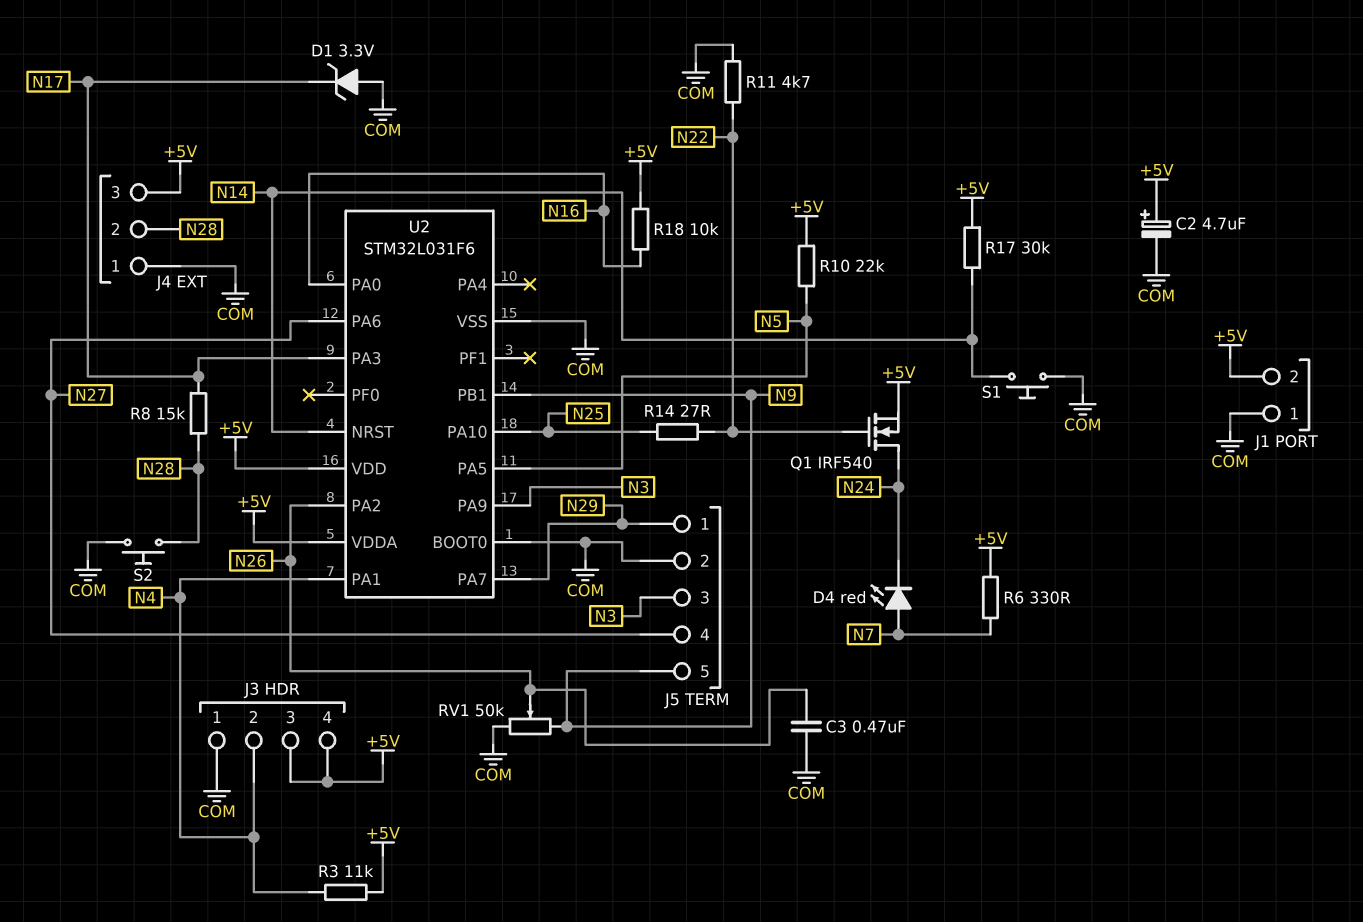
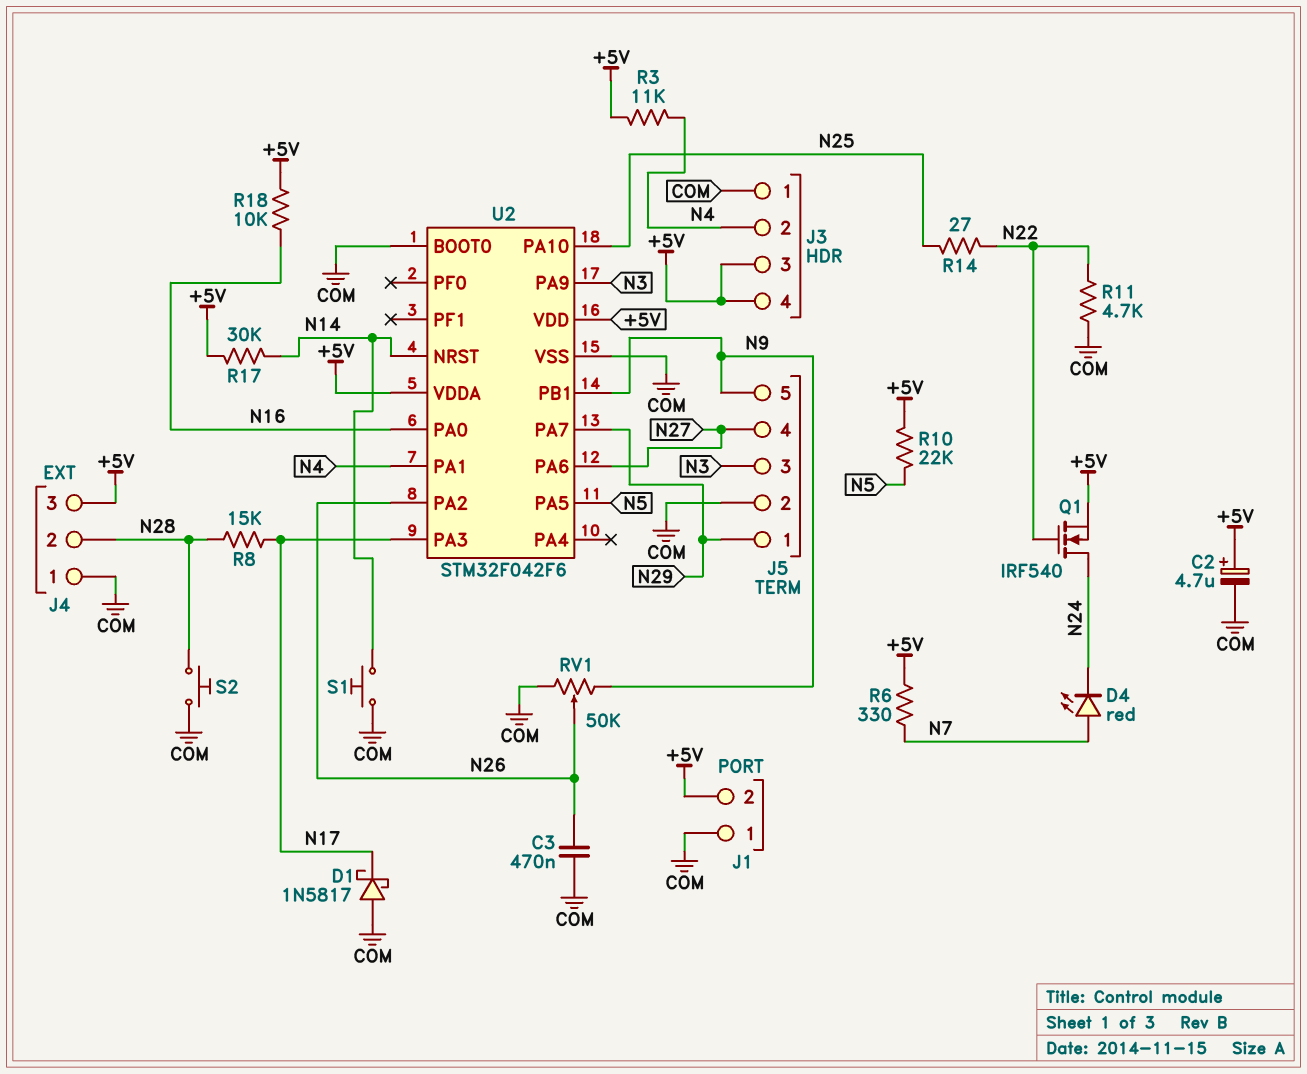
D1: zener 3.3V (A COM, K N17) -> schottky 1N5817 (A COM, K N17)
U2: STM32L031F6 -> STM32F042F6

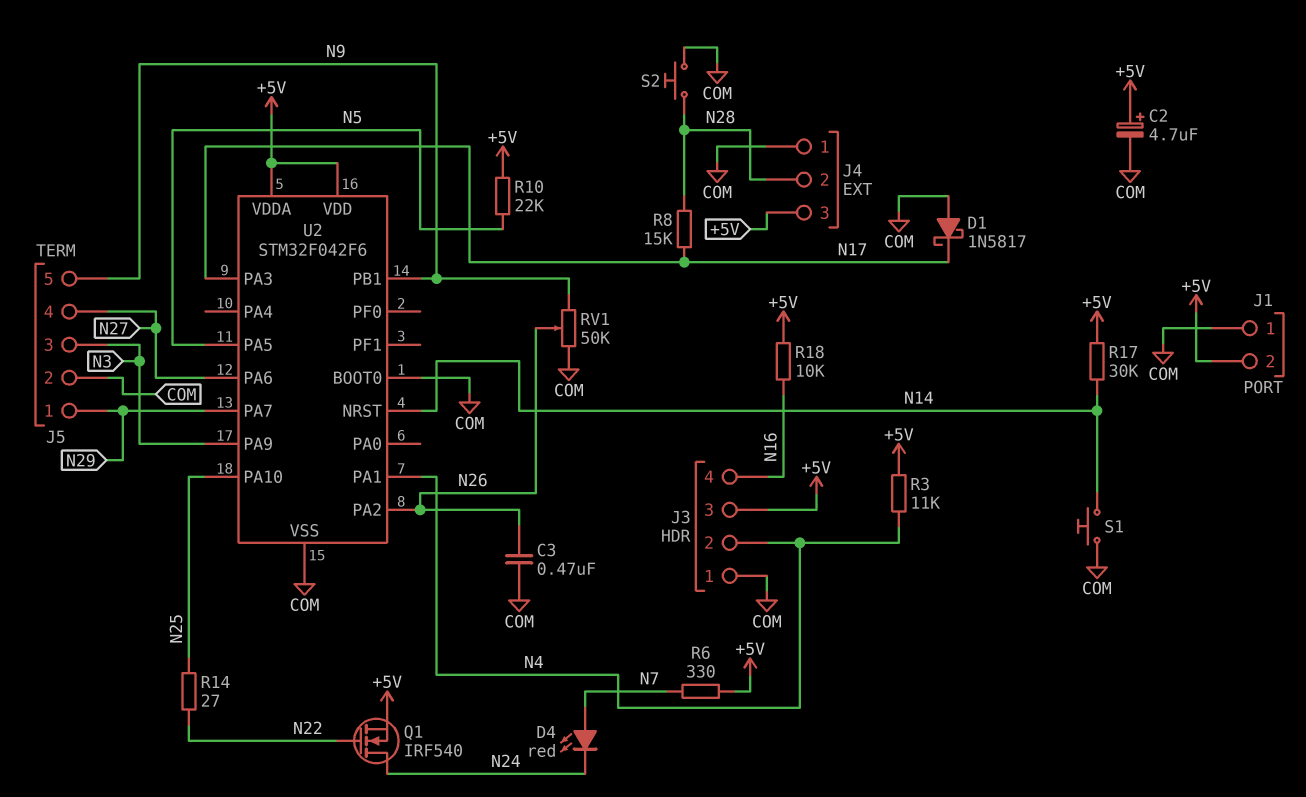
J3 pin 4: +5V -> N16
R11: 4.7k (COM, N22) -> none
U2 pin PA0: N16 -> none

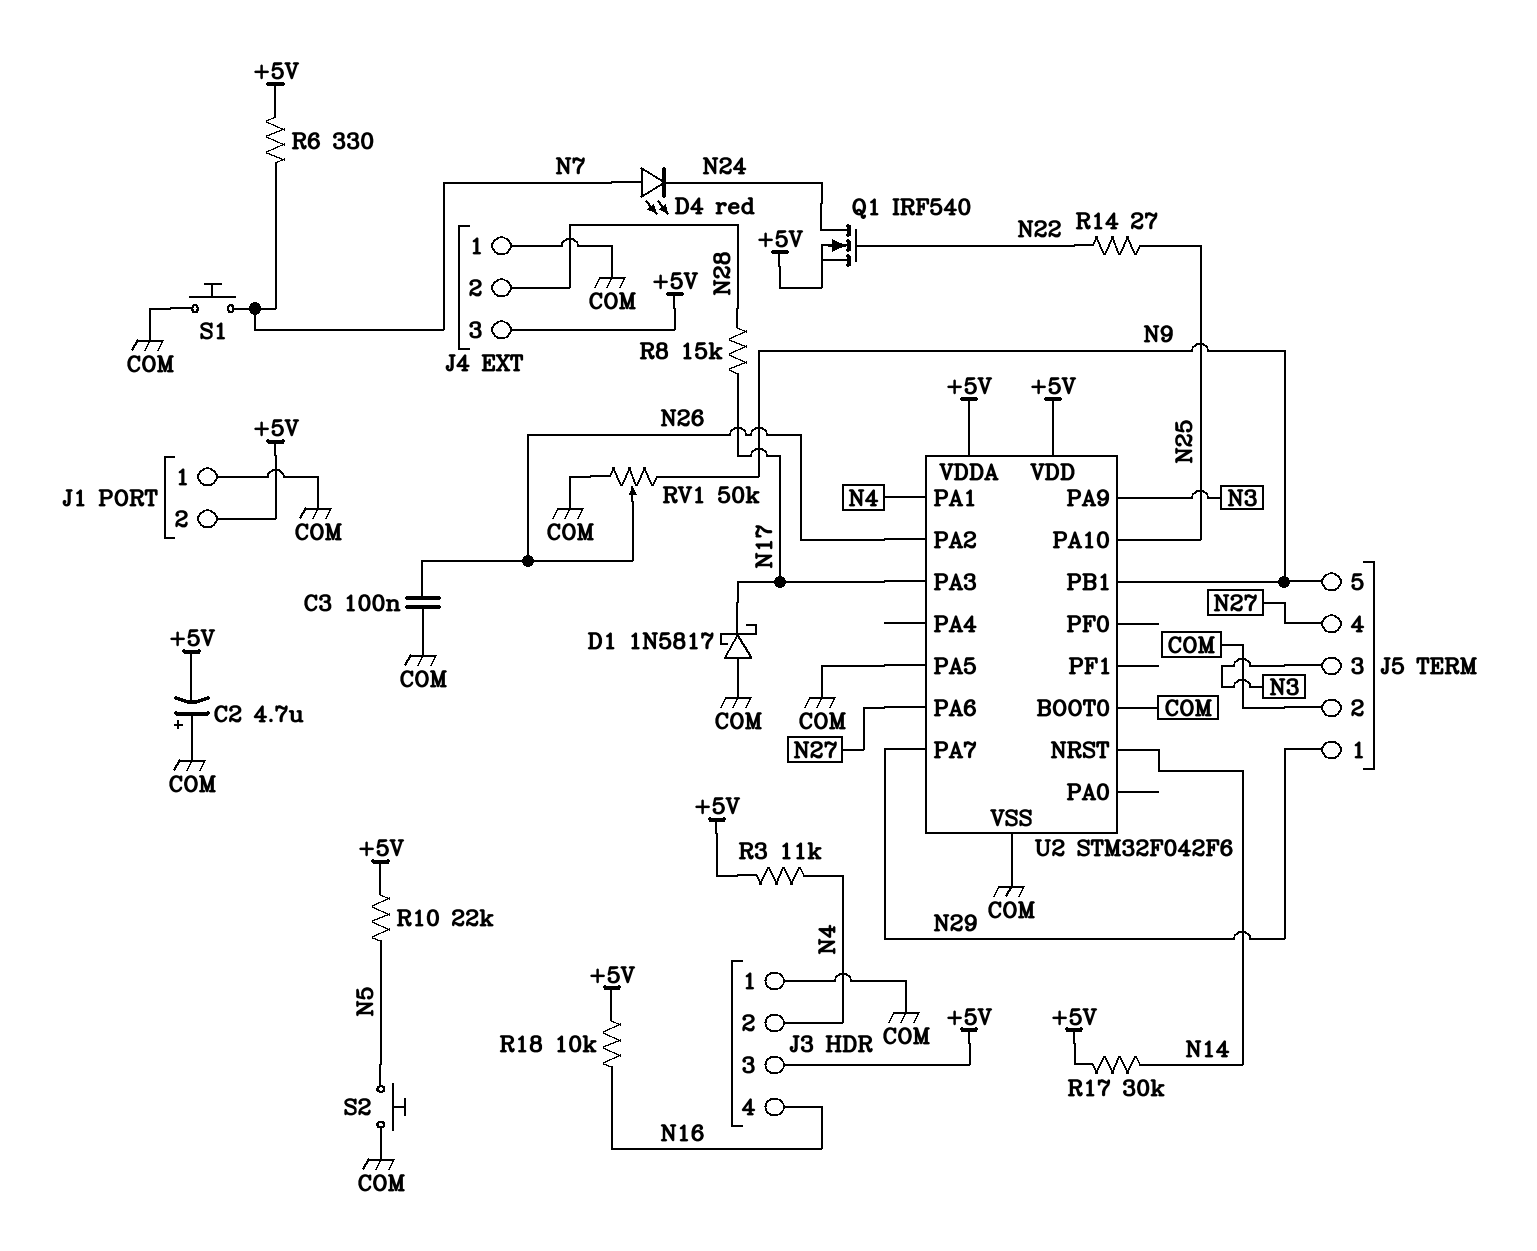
C2: 4.7uF (plus +5V, minus COM) -> 4.7uF (plus COM, minus +5V)
C3: 470nF (COM, N26) -> 100nF (COM, N26)
S1: button (COM, N14) -> button (COM, N7)
S2: button (COM, N28) -> button (COM, N5)
U2 pin PA5: N5 -> COM

